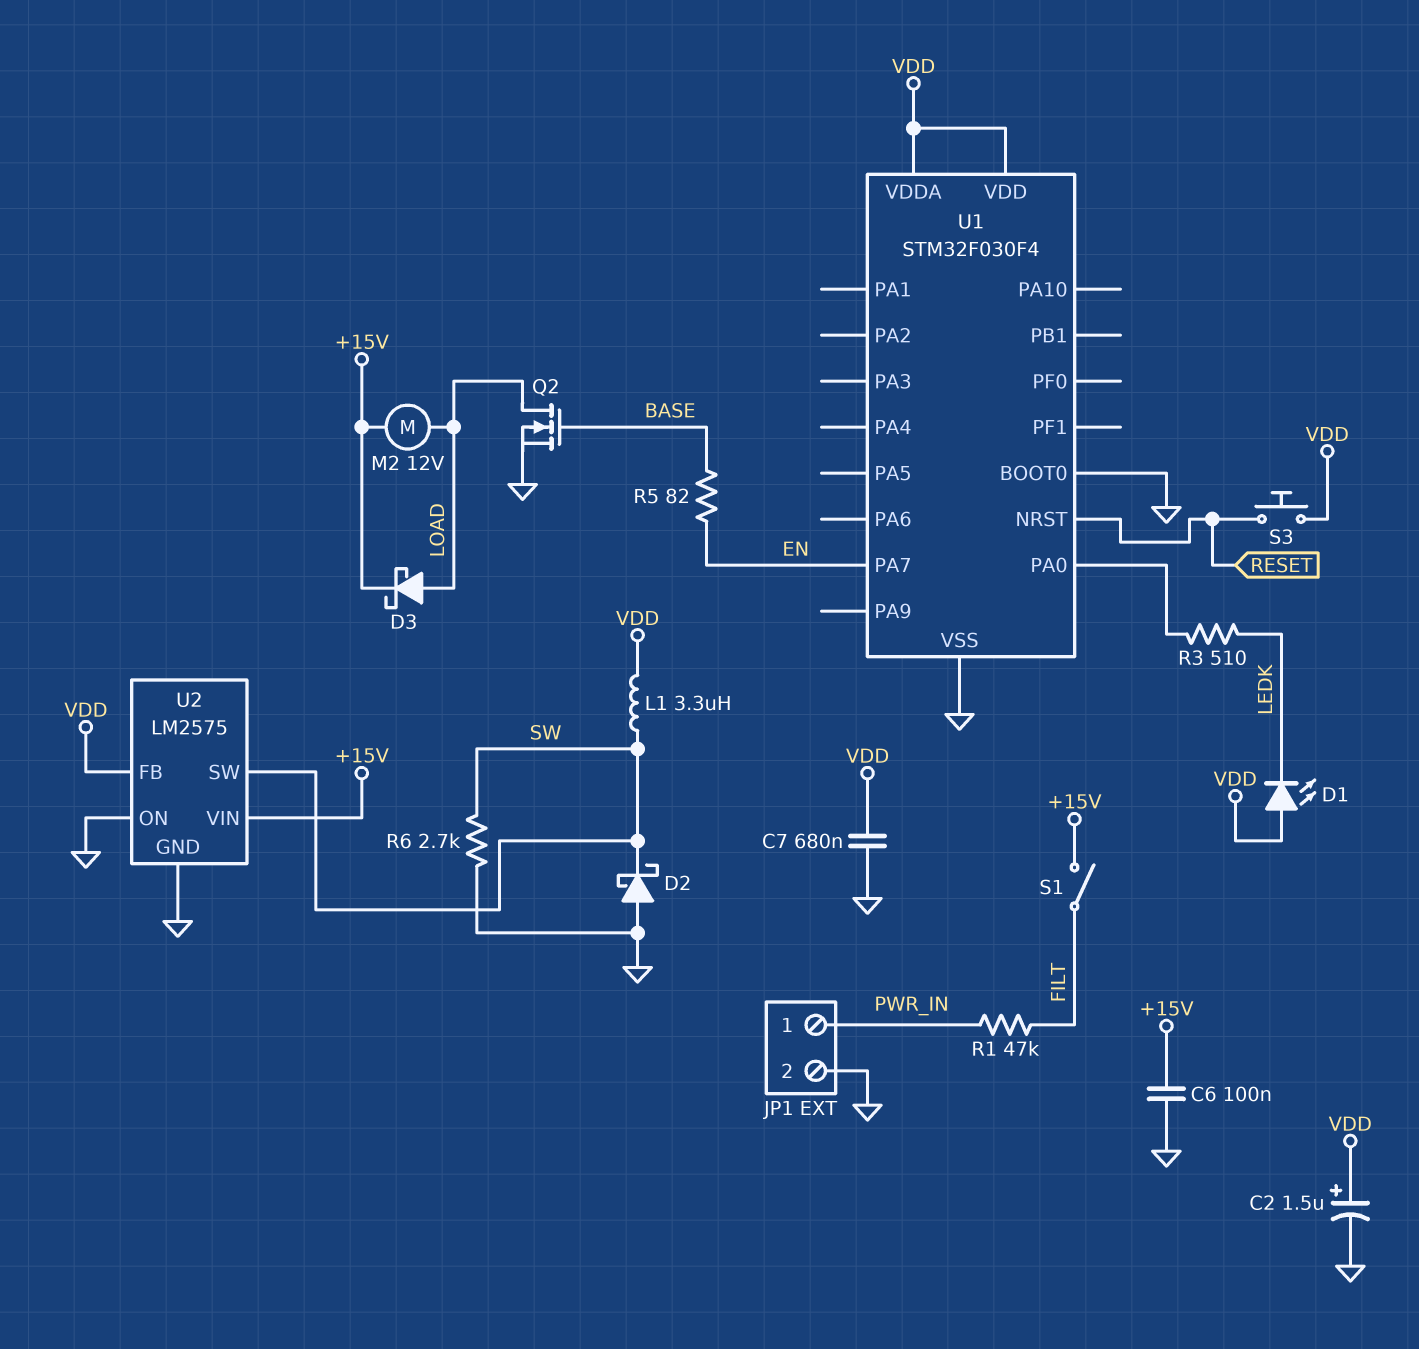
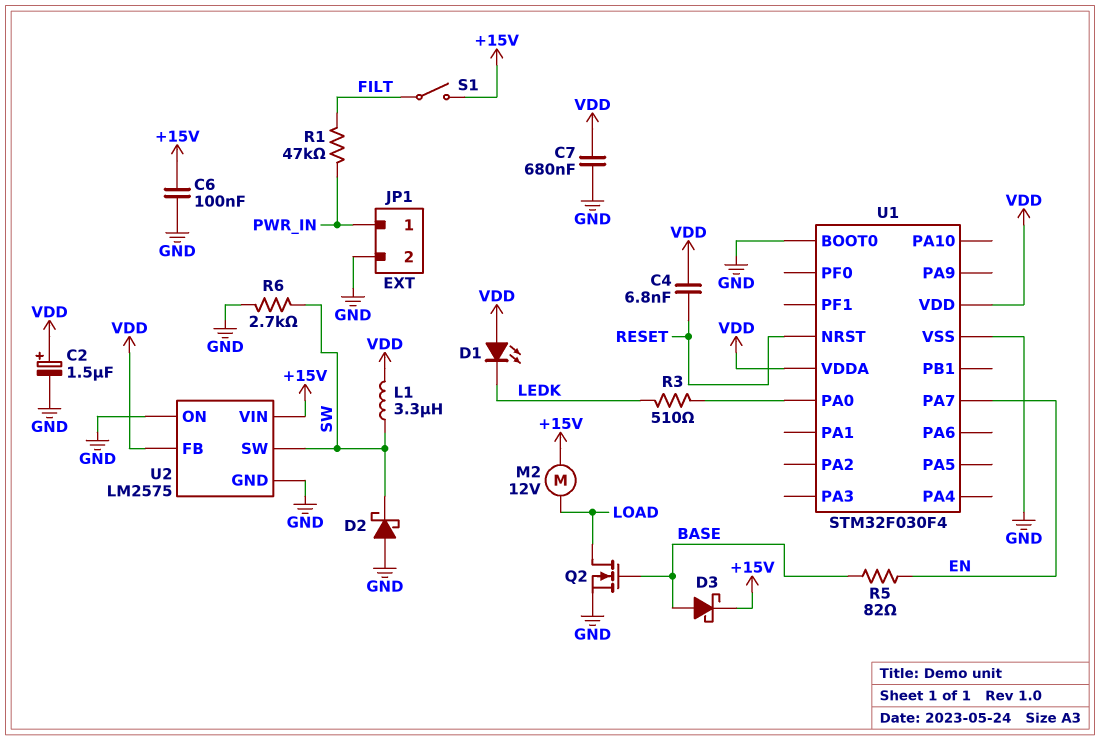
C4: none -> 6.8nF (RESET, VDD)
D3: schottky (A LOAD, K +15V) -> schottky (A BASE, K +15V)
S3: button (RESET, VDD) -> none

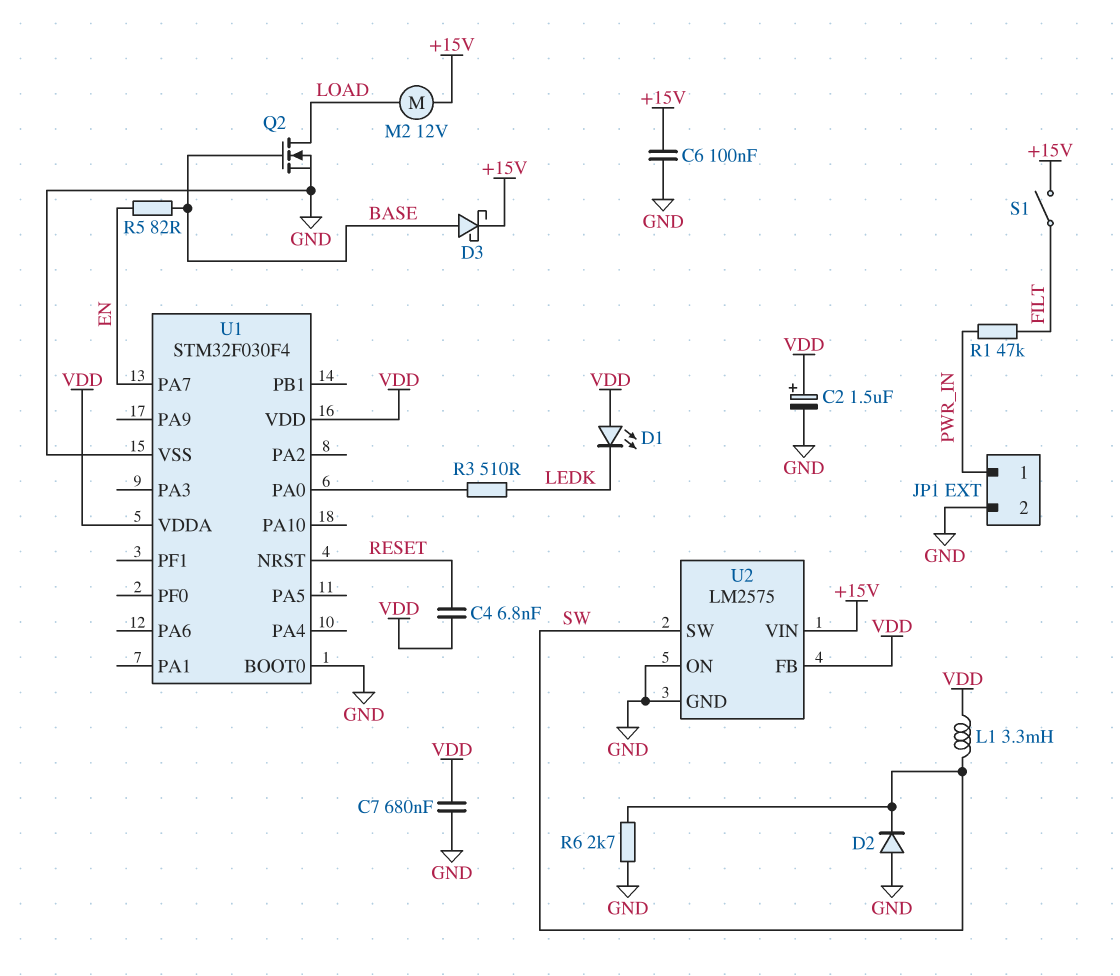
D2: schottky (A GND, K SW) -> diode (A GND, K SW)
L1: 3.3uH (SW, VDD) -> 3.3mH (SW, VDD)

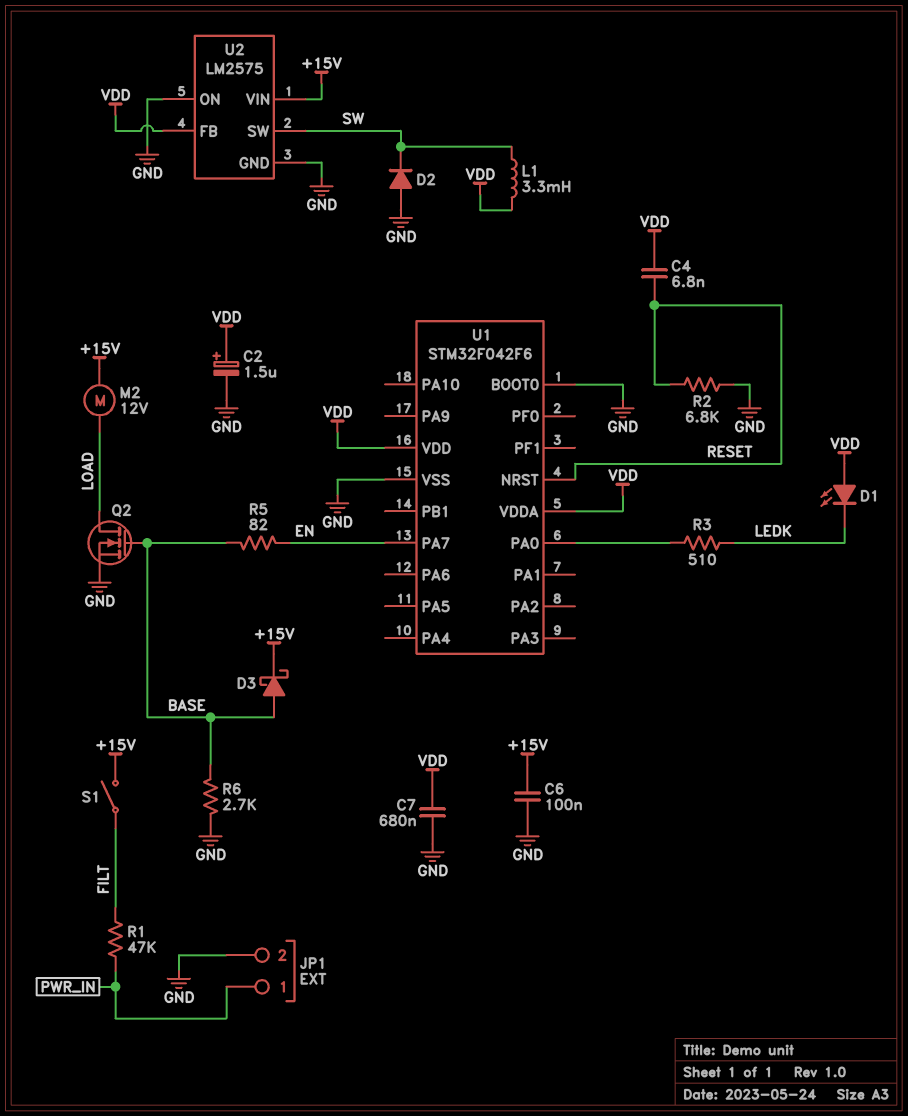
R2: none -> 6.8k (GND, RESET)
R6: 2.7k (GND, SW) -> 2.7k (BASE, GND)
U1: STM32F030F4 -> STM32F042F6

